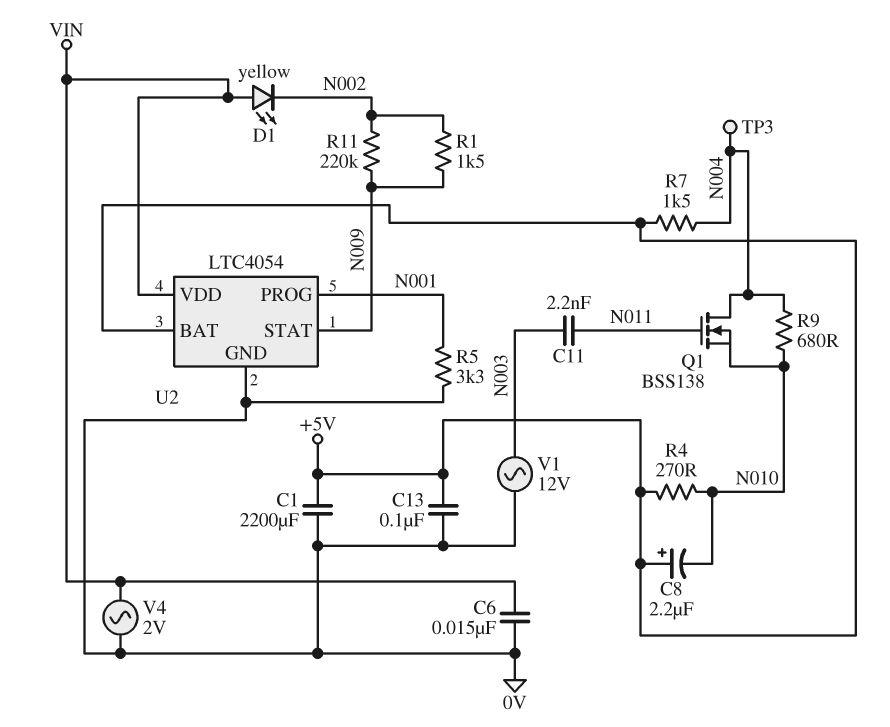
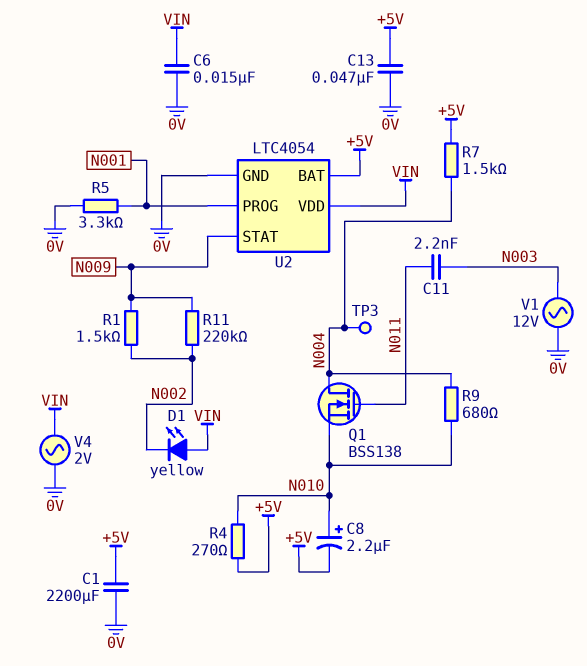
C8: 2.2uF (plus +5V, minus N010) -> 2.2uF (plus N010, minus +5V)
C13: 100nF (+5V, 0V) -> 47nF (+5V, 0V)

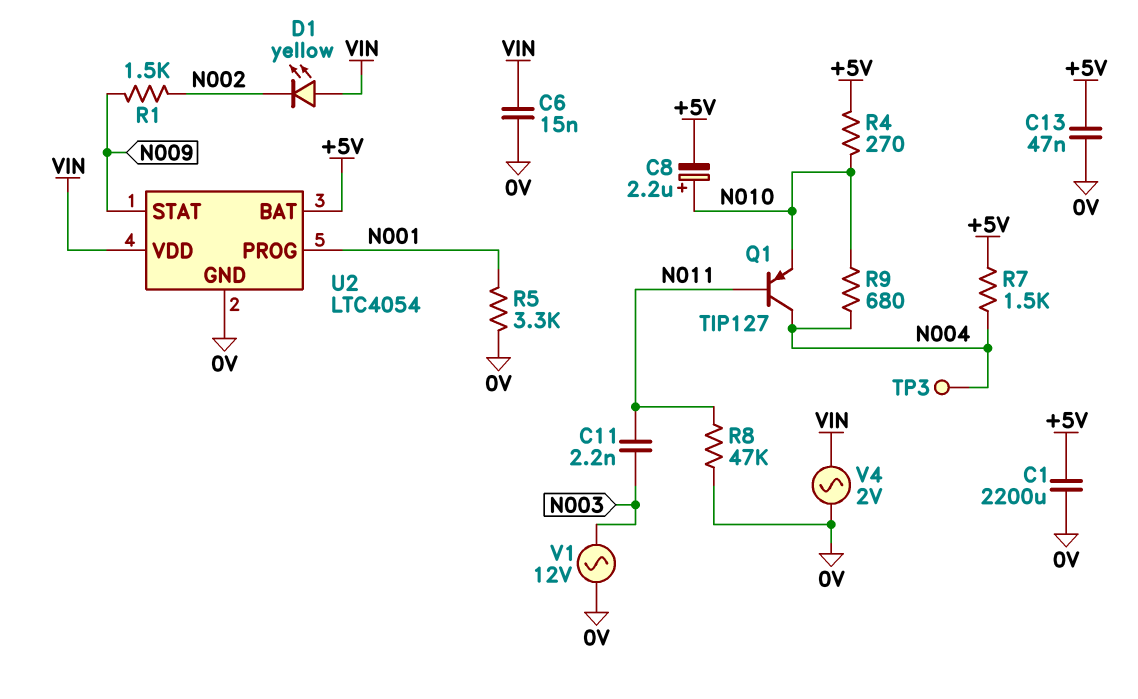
Q1: NMOS BSS138 (G N011, D N004, S N010) -> PNP TIP127 (B N011, C N004, E N010)
R8: none -> 47k (0V, N011)
R11: 220k (N002, N009) -> none

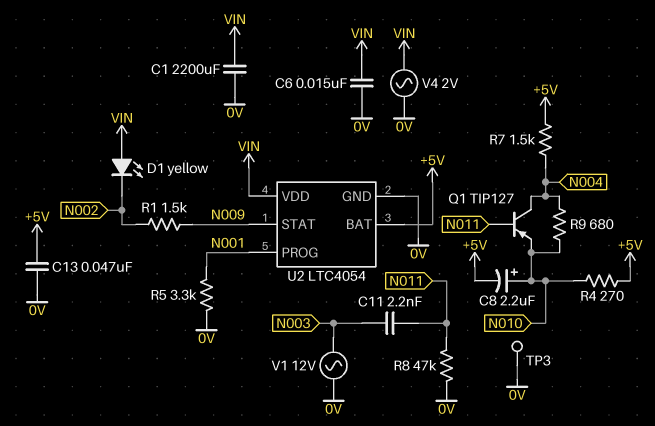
C1: 2200uF (+5V, 0V) -> 2200uF (0V, VIN)
TP3: test point (N004) -> test point (0V)

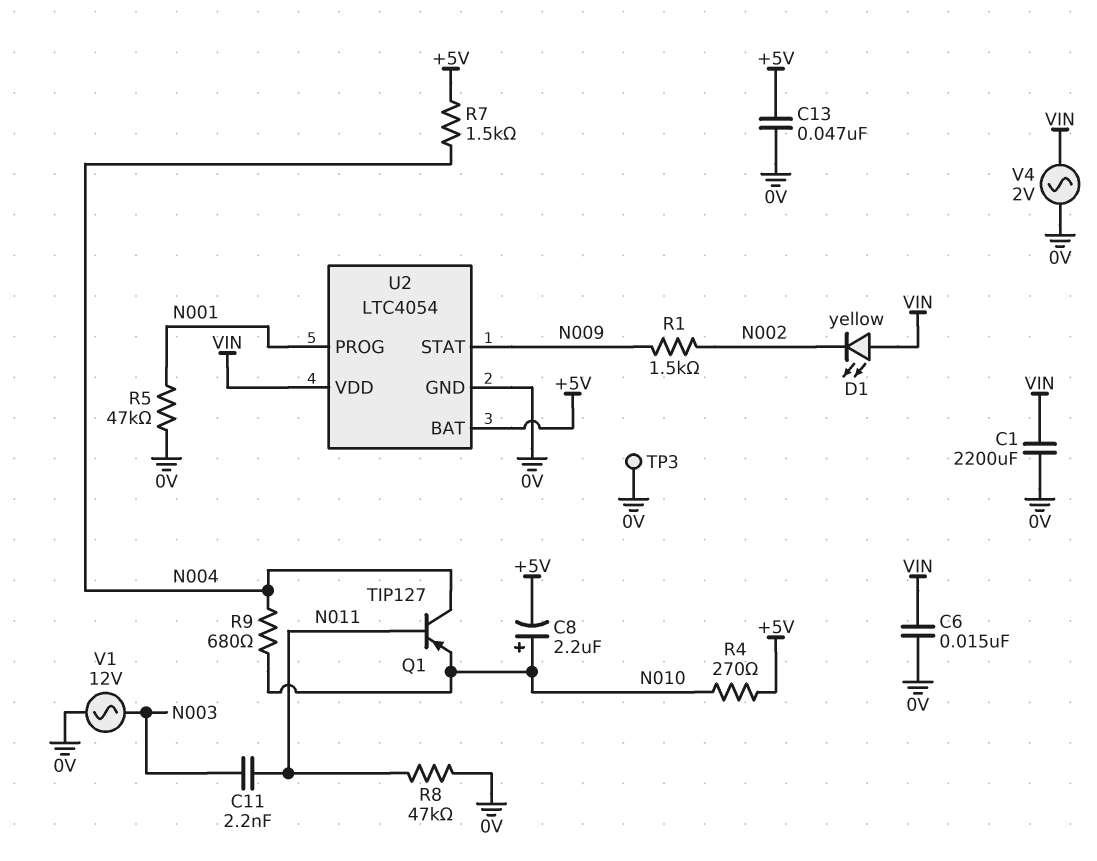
R5: 3.3k (0V, N001) -> 47k (0V, N001)

